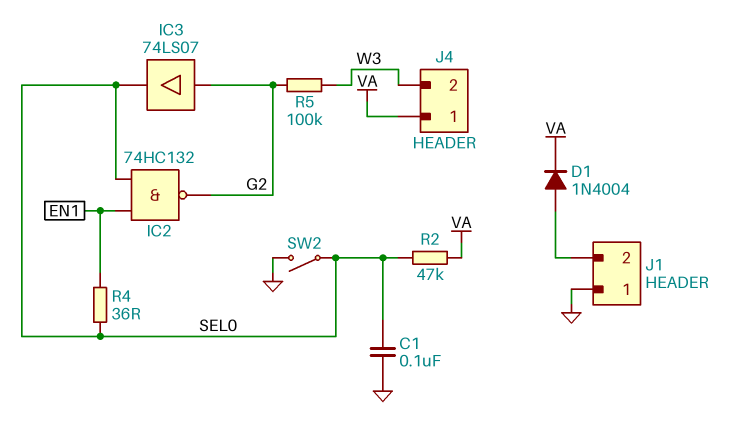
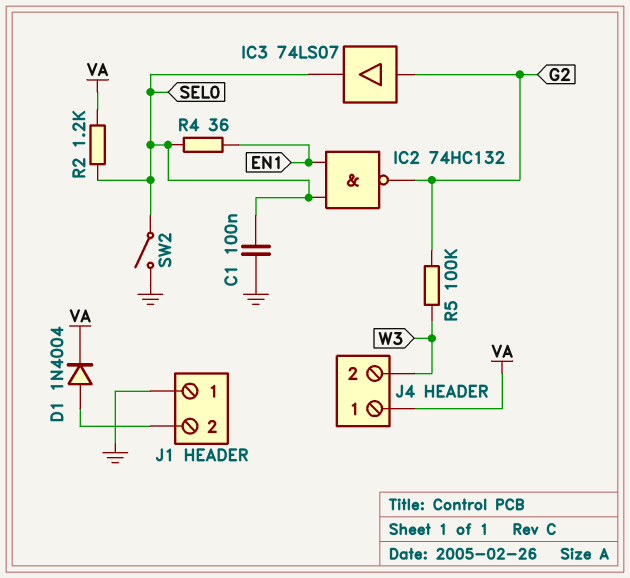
R2: 47k (SEL0, VA) -> 1.2k (SEL0, VA)

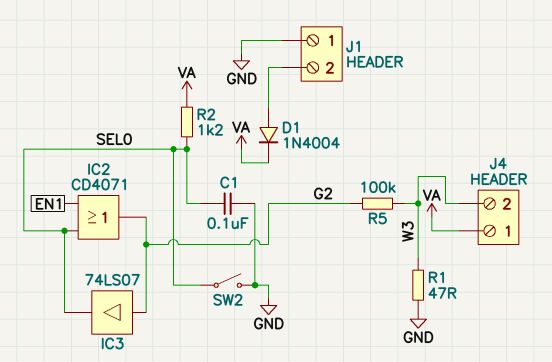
IC2: NAND 74HC132 (in EN1, in SEL0, out G2) -> OR CD4071 (in EN1, in SEL0, out G2)
R1: none -> 47 (GND, W3)
R4: 36 (EN1, SEL0) -> none

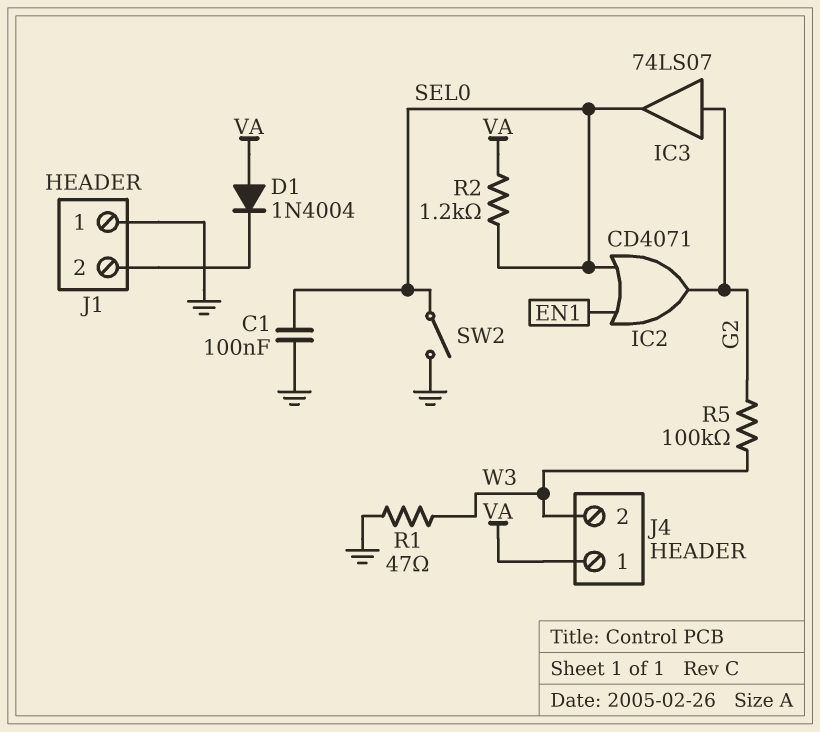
D1: diode 1N4004 (A J1/2, K VA) -> diode 1N4004 (A VA, K J1/2)

